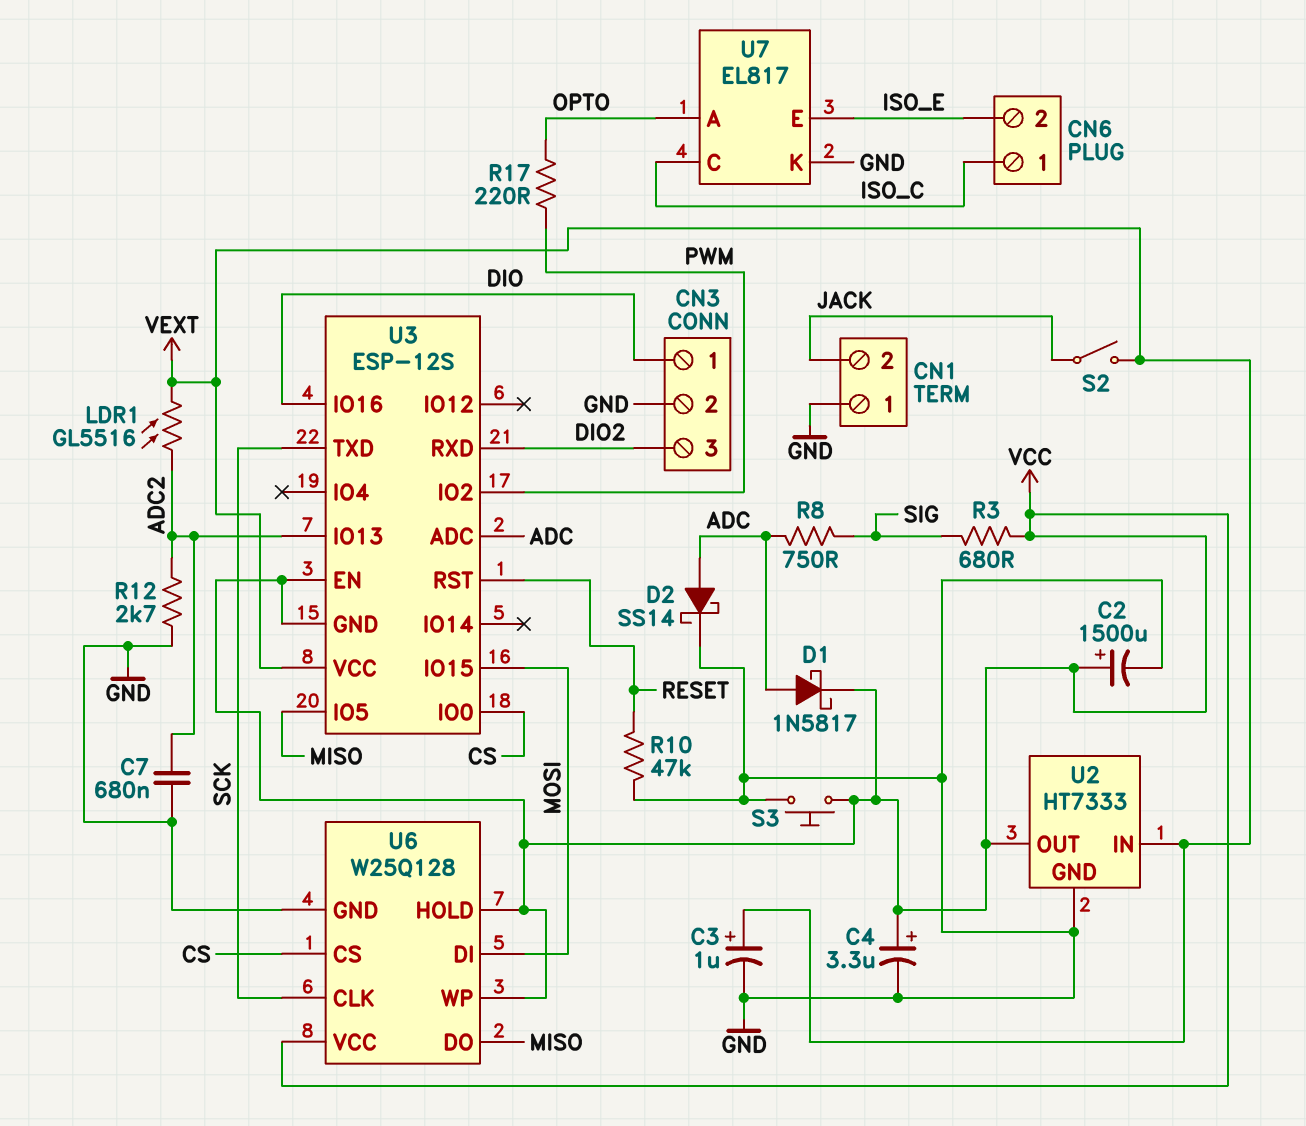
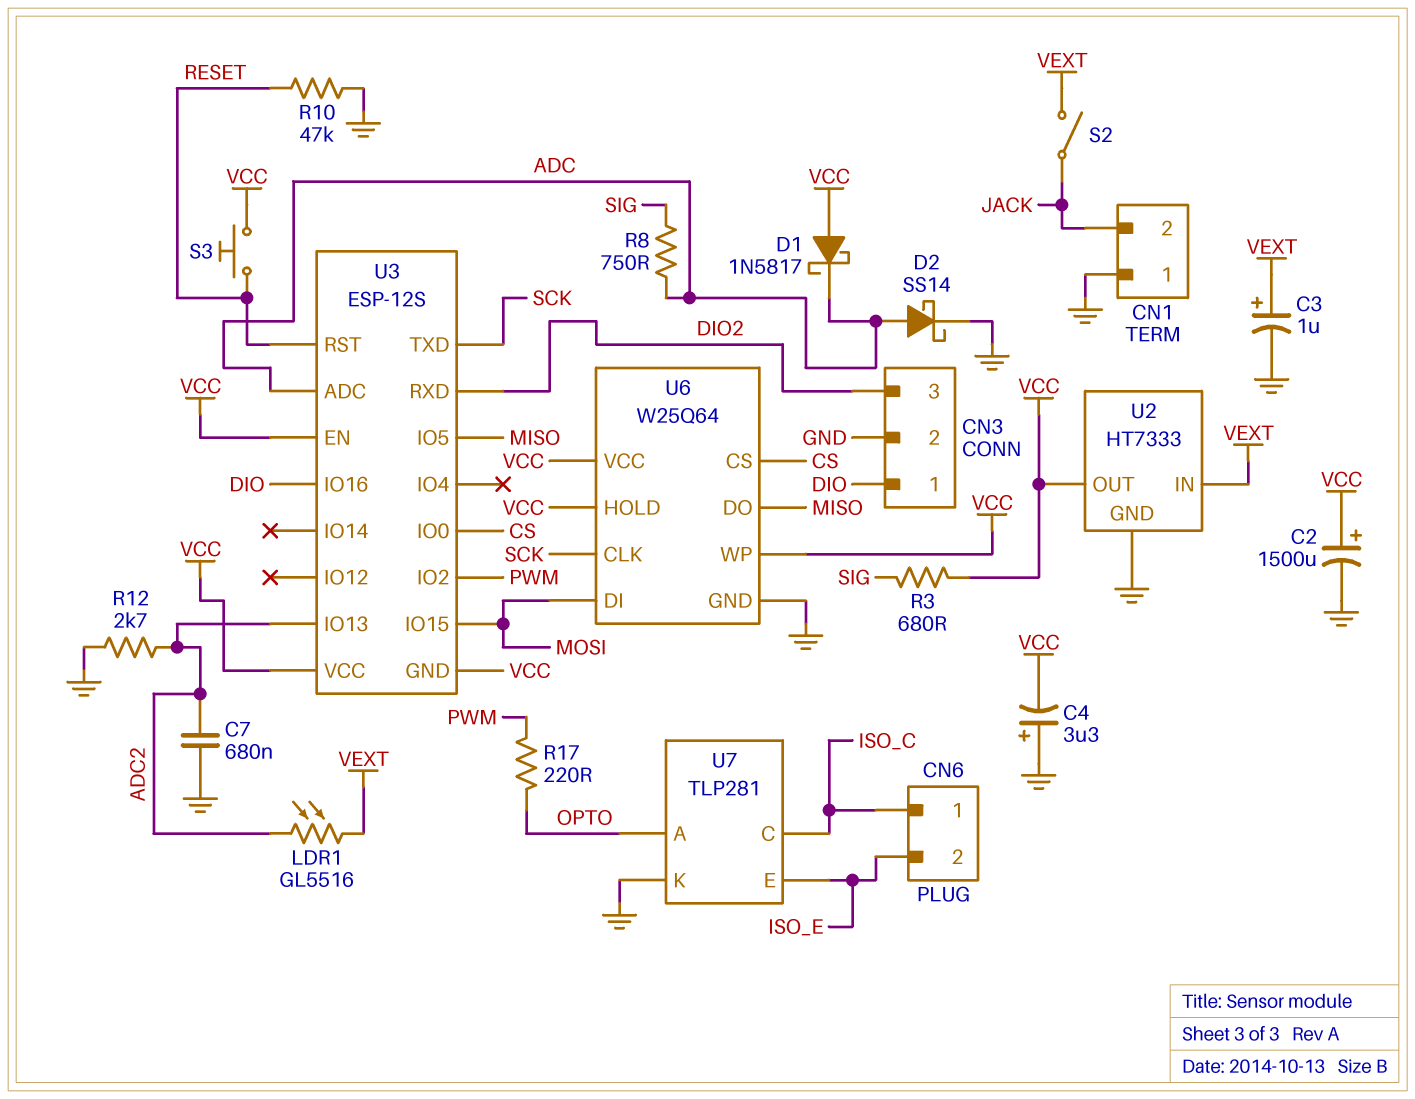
C4: 3.3uF (plus VCC, minus GND) -> 3.3uF (plus GND, minus VCC)
D1: schottky 1N5817 (A ADC, K VCC) -> schottky 1N5817 (A VCC, K ADC)
S3: button (GND, VCC) -> button (RESET, VCC)
U3 pin VCC: VEXT -> VCC
U6: W25Q128 -> W25Q64
U7: EL817 -> TLP281

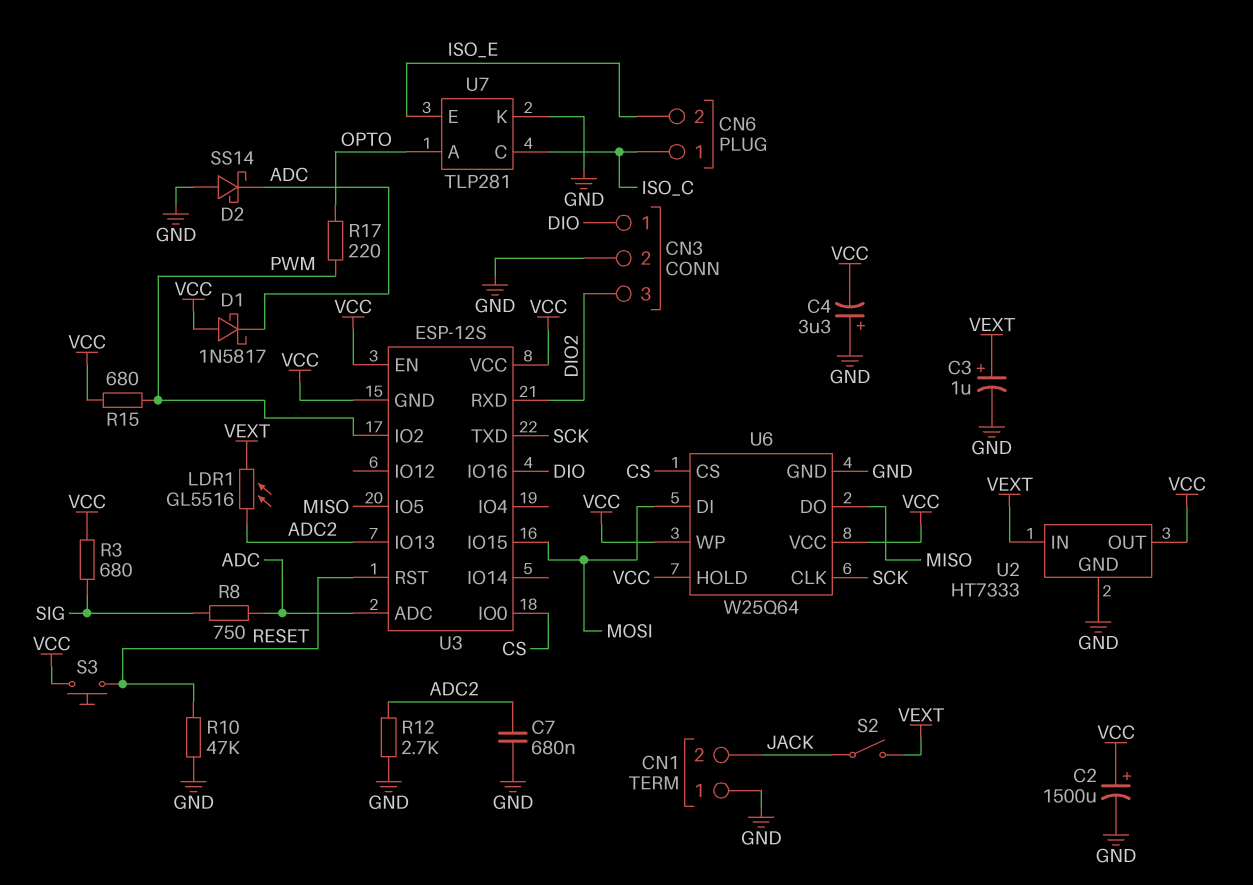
D2: schottky SS14 (A ADC, K GND) -> schottky SS14 (A GND, K ADC)
R15: none -> 680 (PWM, VCC)

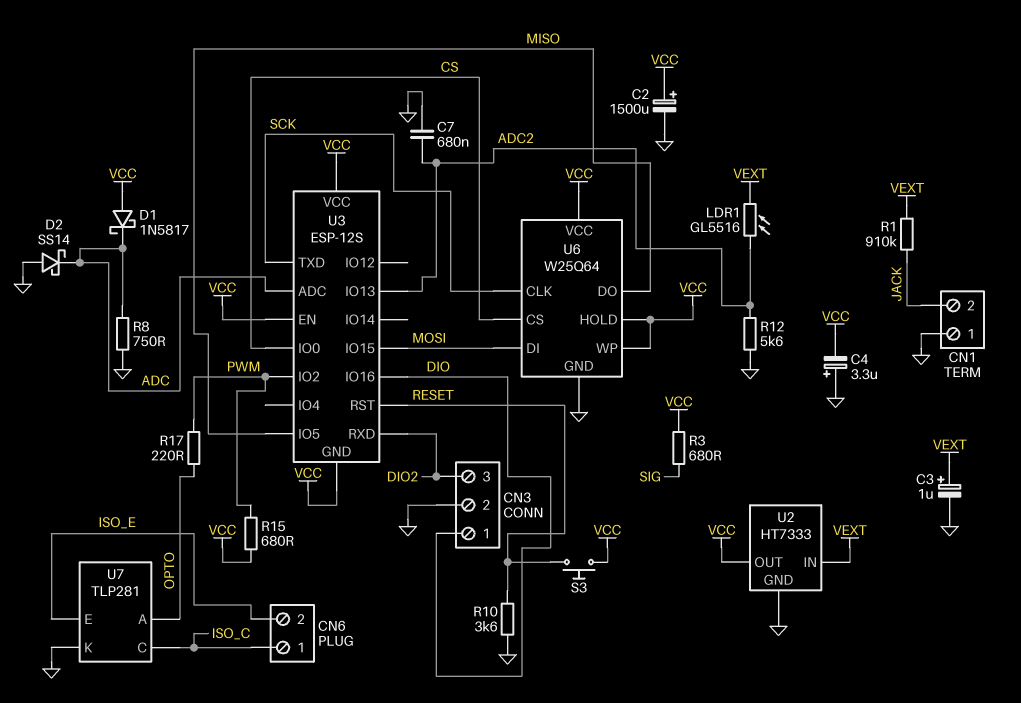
R1: none -> 910k (JACK, VEXT)
R8: 750 (ADC, SIG) -> 750 (ADC, GND)
R10: 47k (GND, RESET) -> 3.6k (GND, RESET)
R12: 2.7k (ADC2, GND) -> 5.6k (ADC2, GND)
S2: switch (JACK, VEXT) -> none

